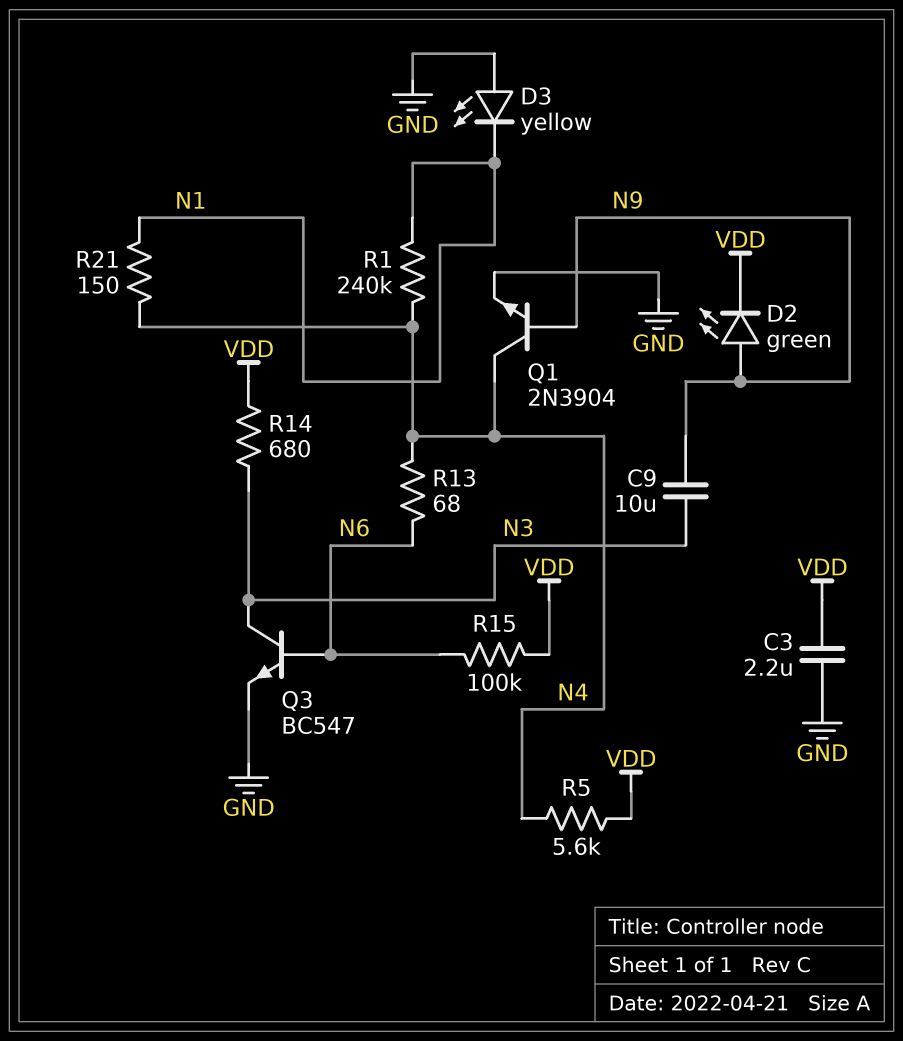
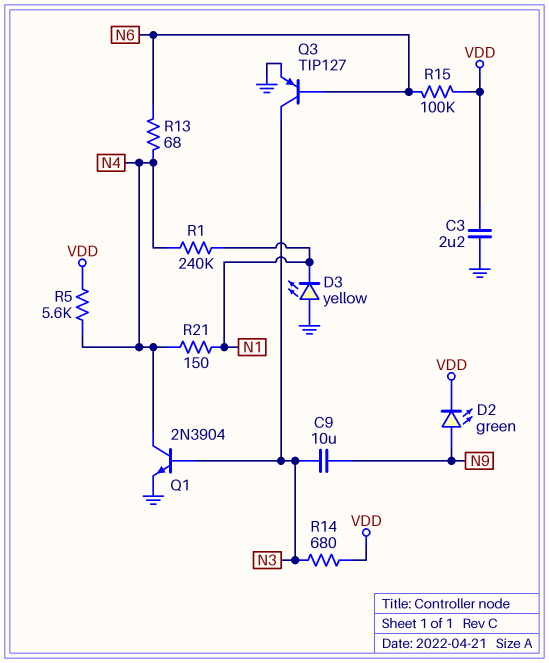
Q1: NPN 2N3904 (B N9, C N4, E GND) -> NPN 2N3904 (B N3, C N4, E GND)
Q3: NPN BC547 (B N6, C N3, E GND) -> PNP TIP127 (B N6, C N3, E GND)

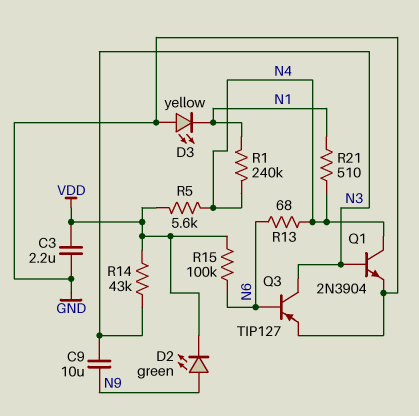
R14: 680 (N3, VDD) -> 43k (N3, VDD)
R21: 150 (N1, N4) -> 510 (N1, N4)

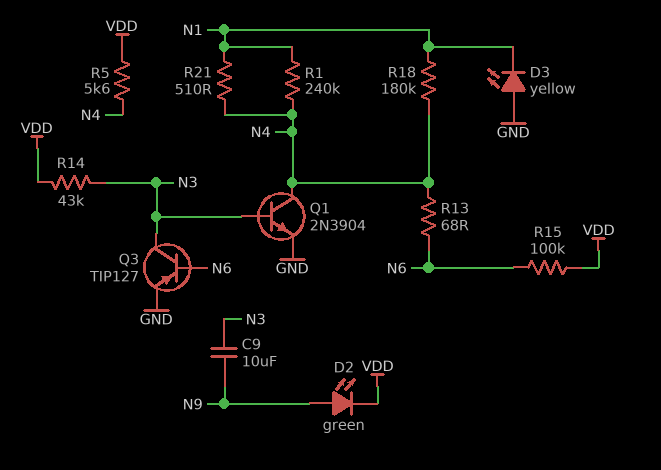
C3: 2.2uF (GND, VDD) -> none
R18: none -> 180k (N1, N4)

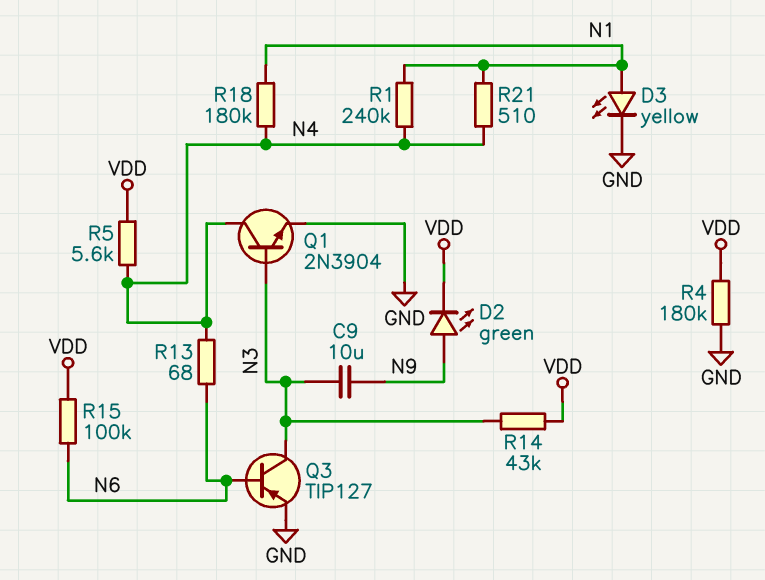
D3: LED yellow (A GND, K N1) -> LED yellow (A N1, K GND)
R4: none -> 180k (GND, VDD)

